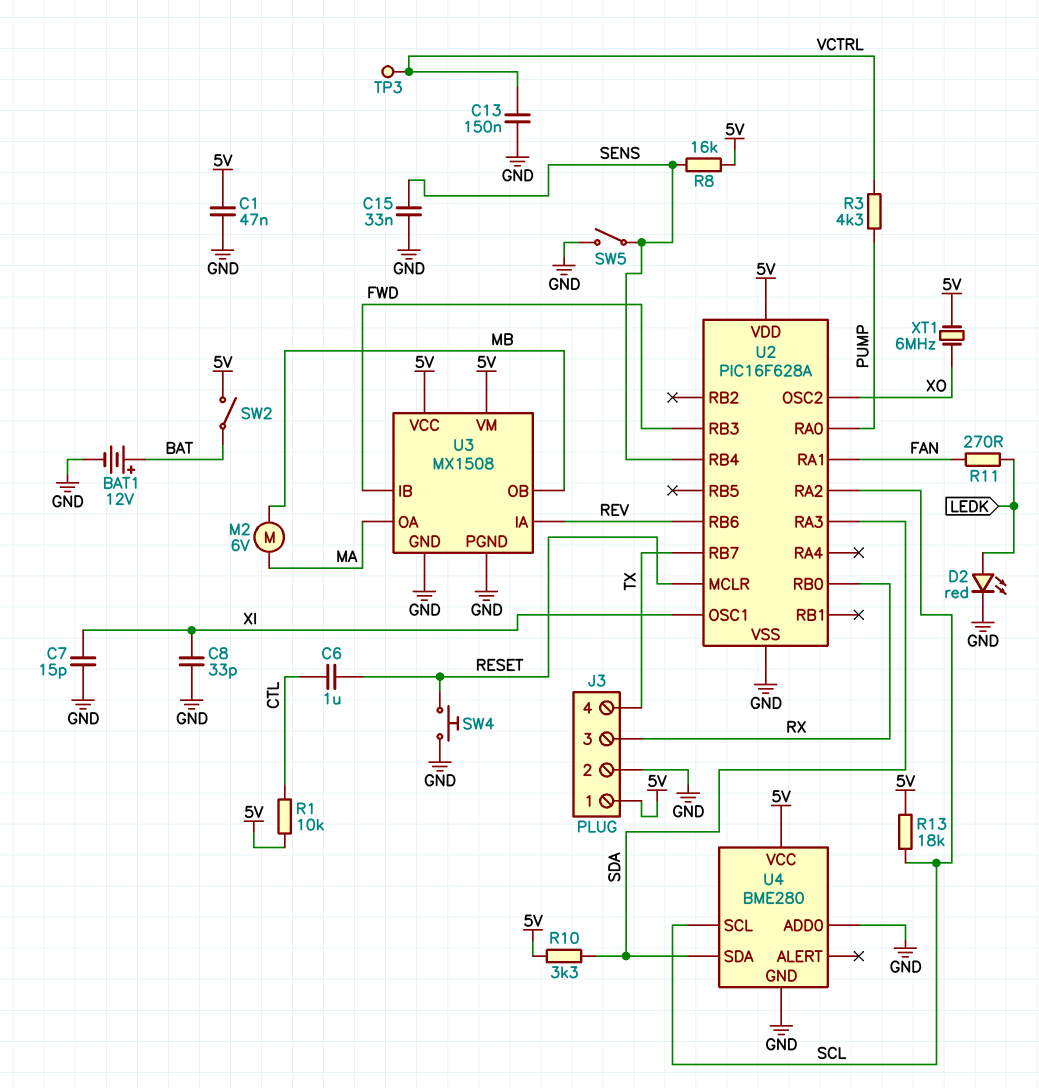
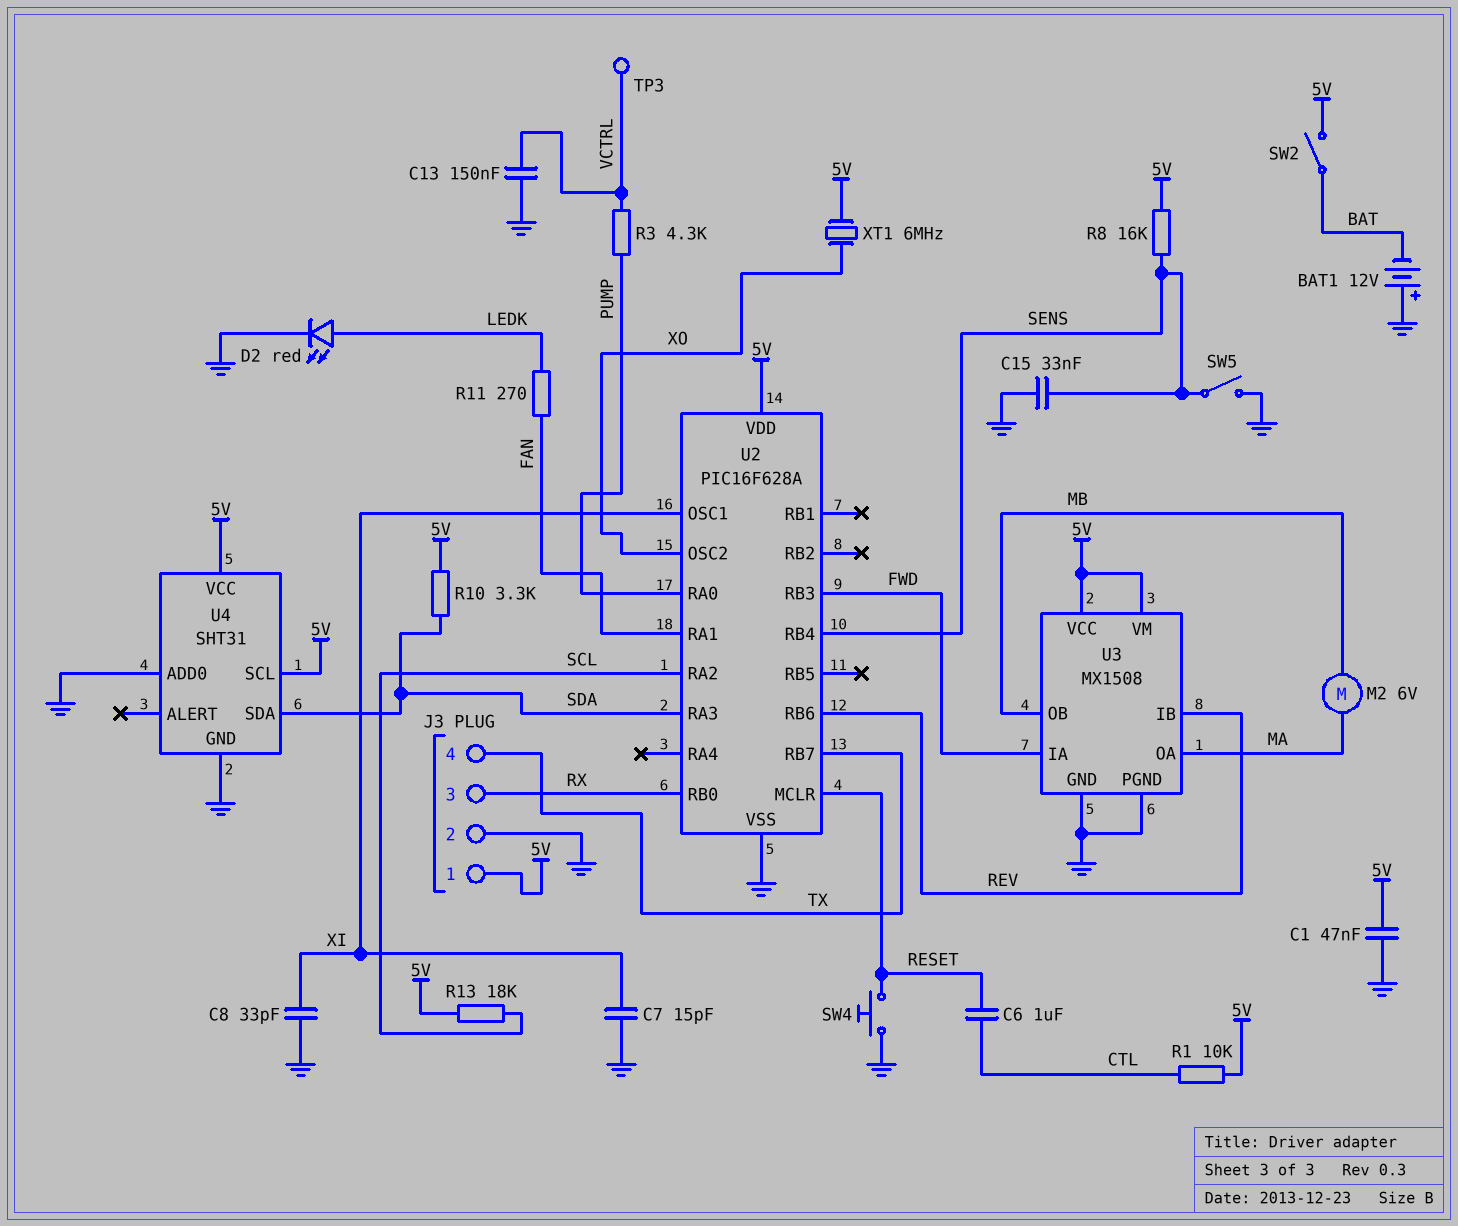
BAT1: 12V (plus BAT, minus GND) -> 12V (plus GND, minus BAT)
U3 pin IA: REV -> FWD
U3 pin IB: FWD -> REV
U4: BME280 -> SHT31
U4 pin SCL: SCL -> 5V

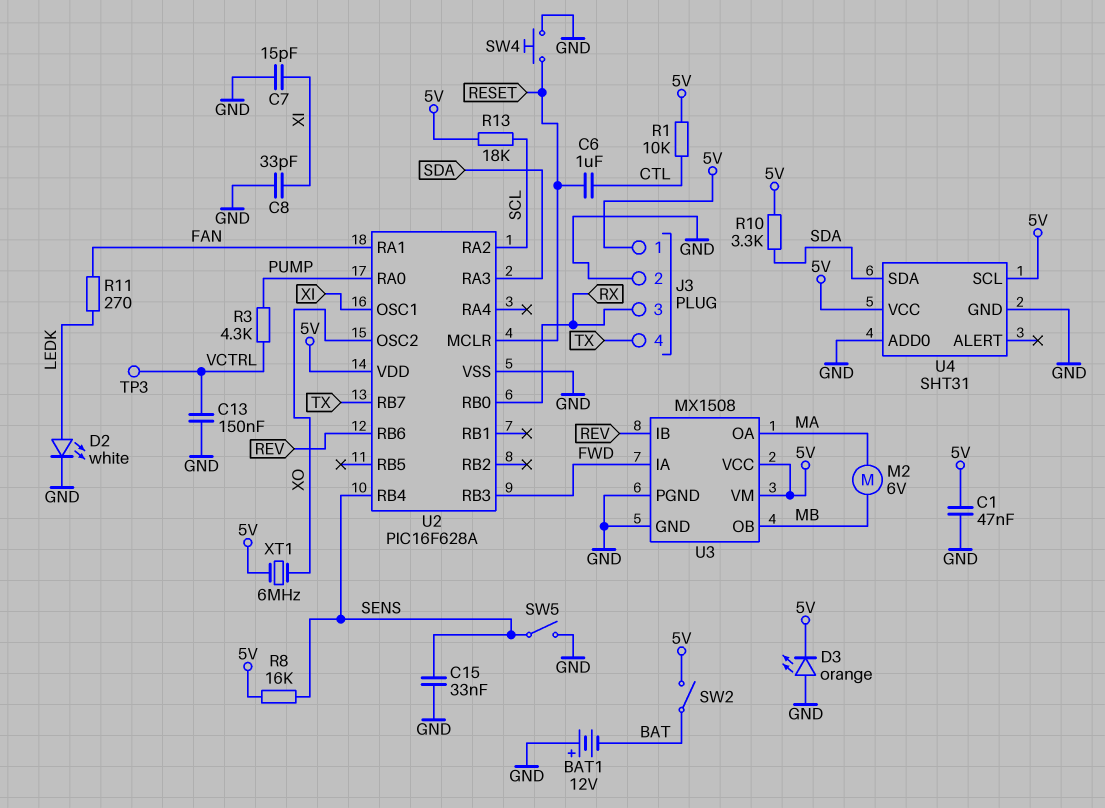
D2: LED red (A LEDK, K GND) -> LED white (A LEDK, K GND)
D3: none -> LED orange (A GND, K 5V)

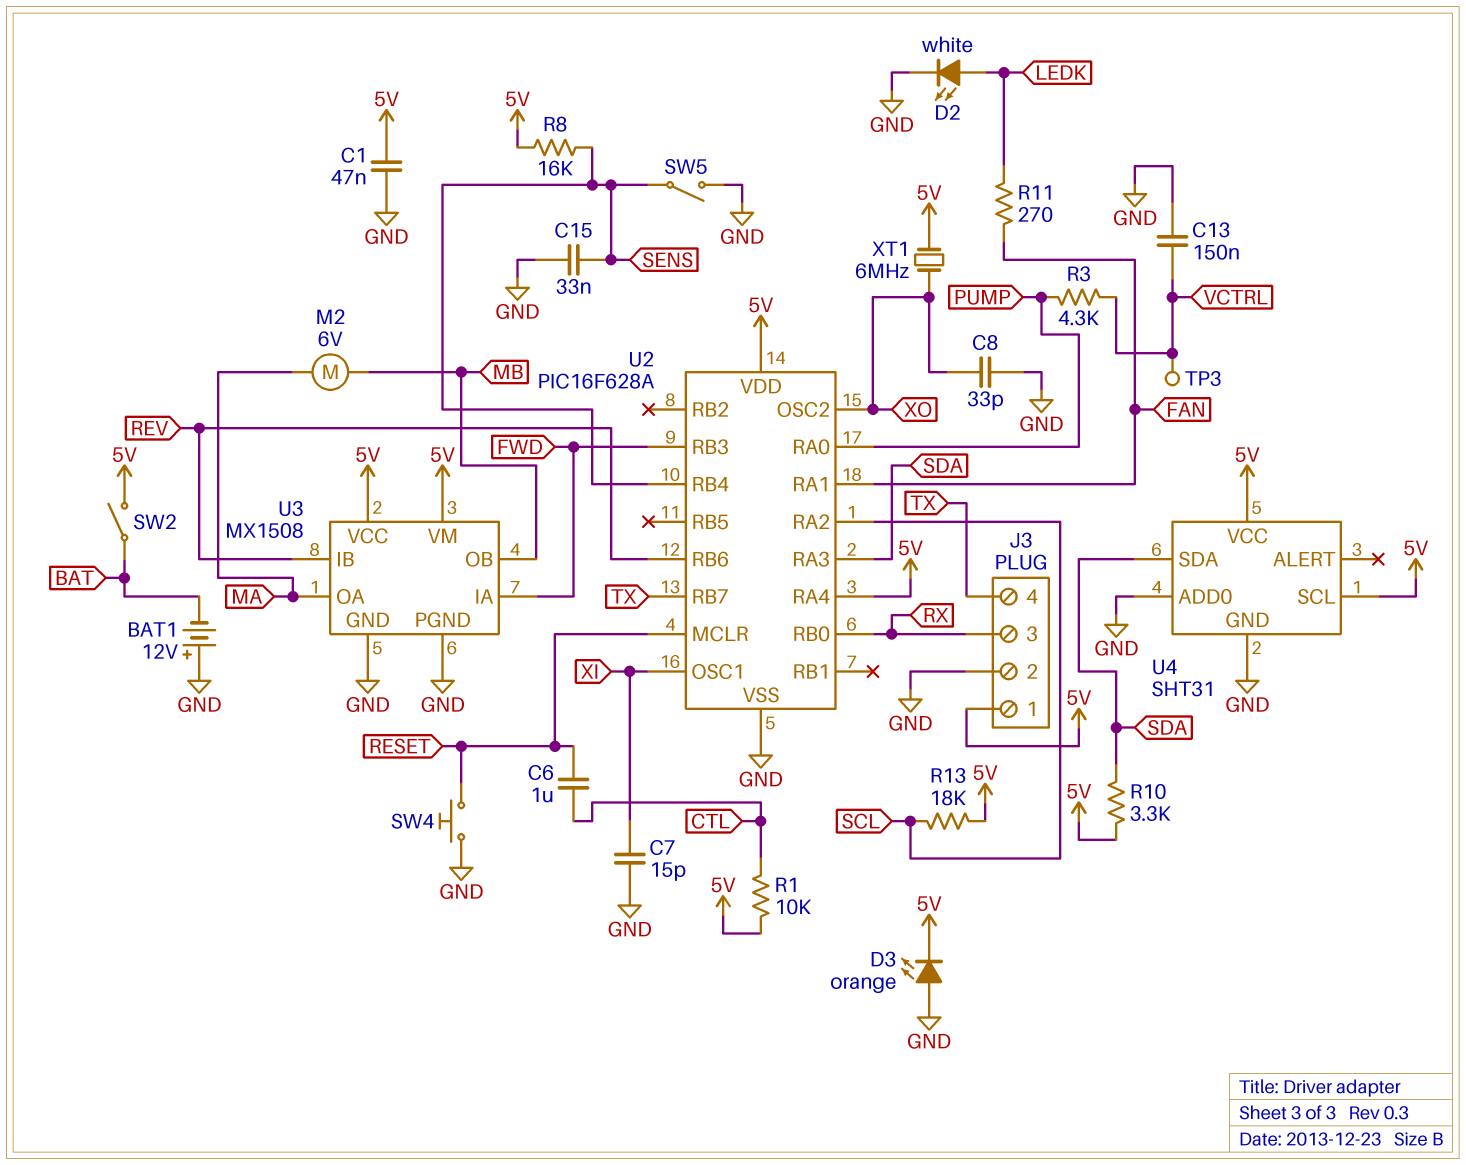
C8: 33pF (GND, XI) -> 33pF (GND, XO)
U2 pin RA4: none -> 5V

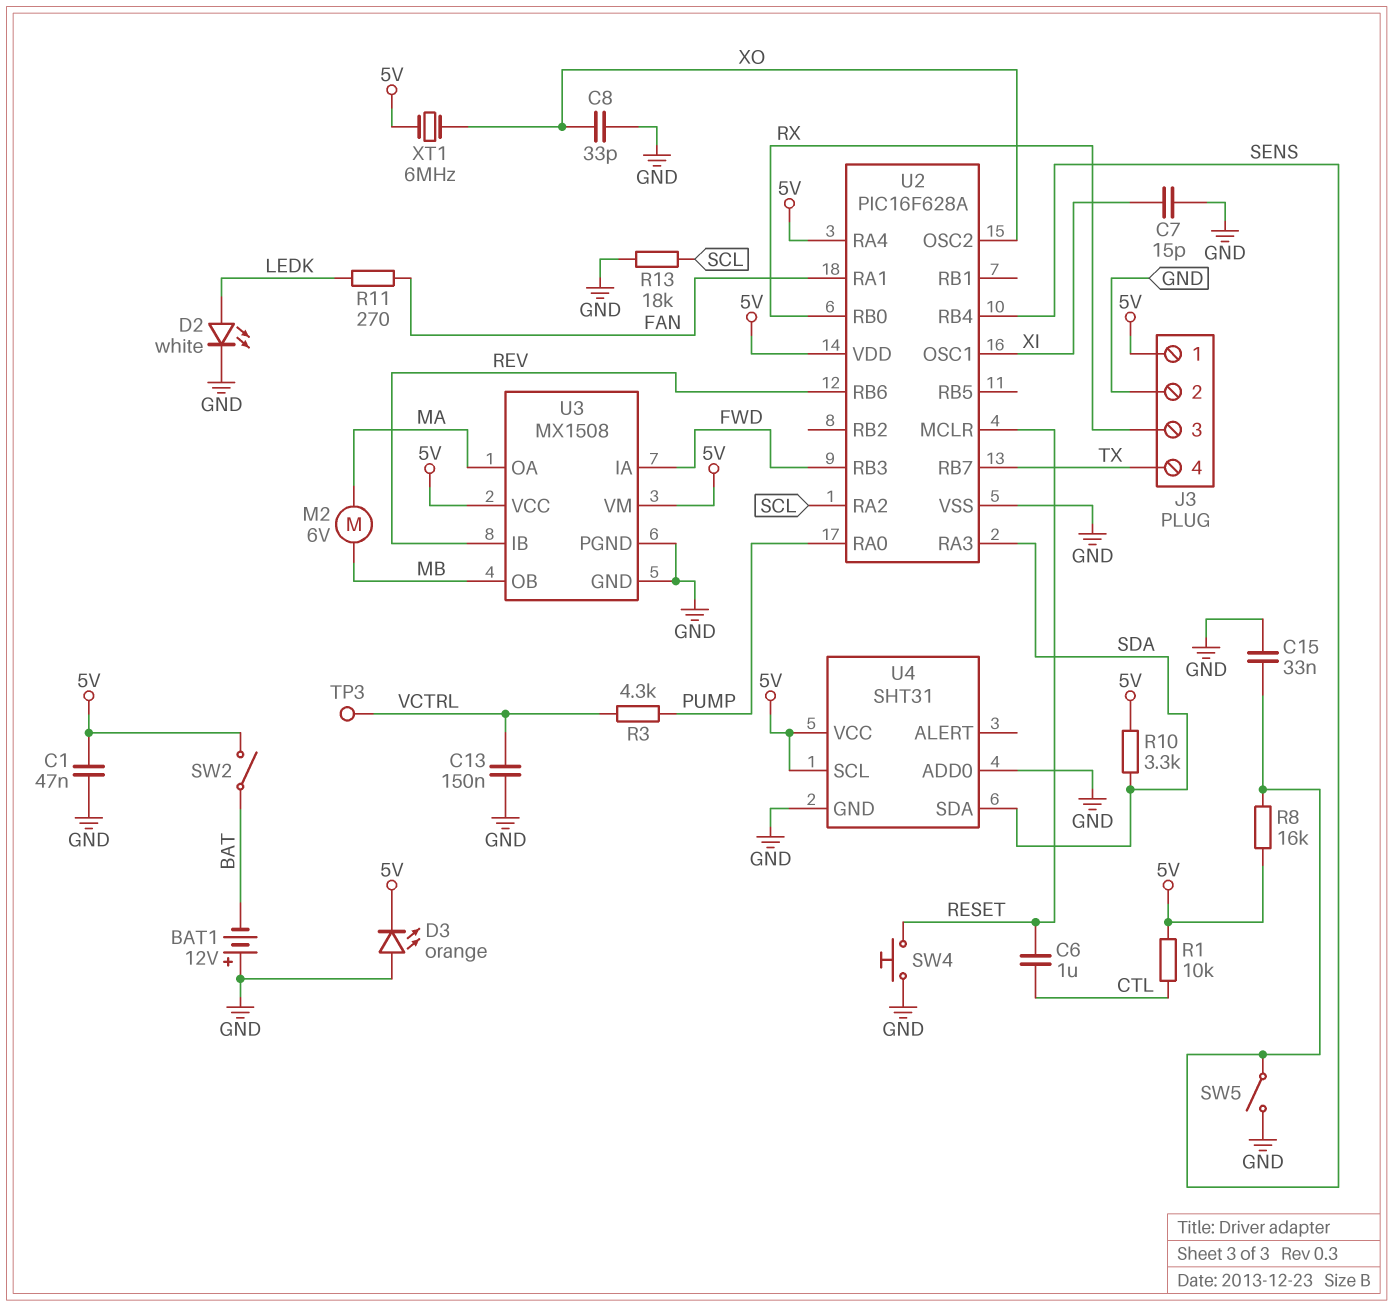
R13: 18k (5V, SCL) -> 18k (GND, SCL)

